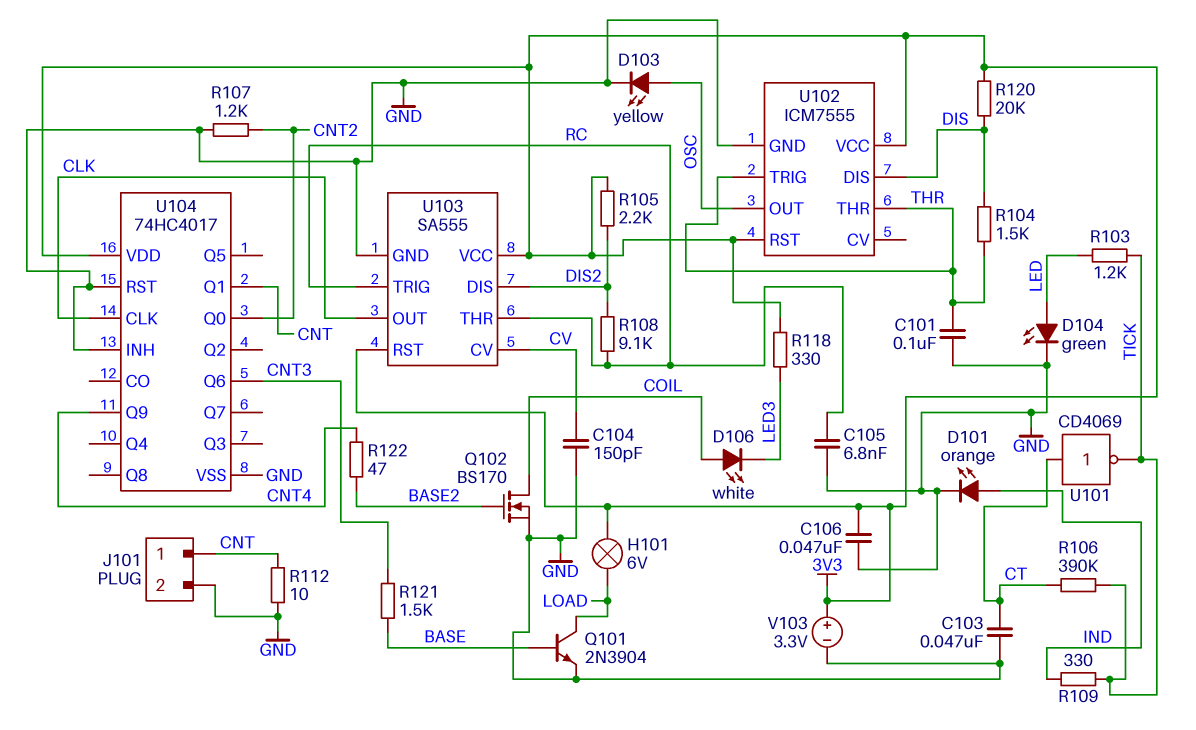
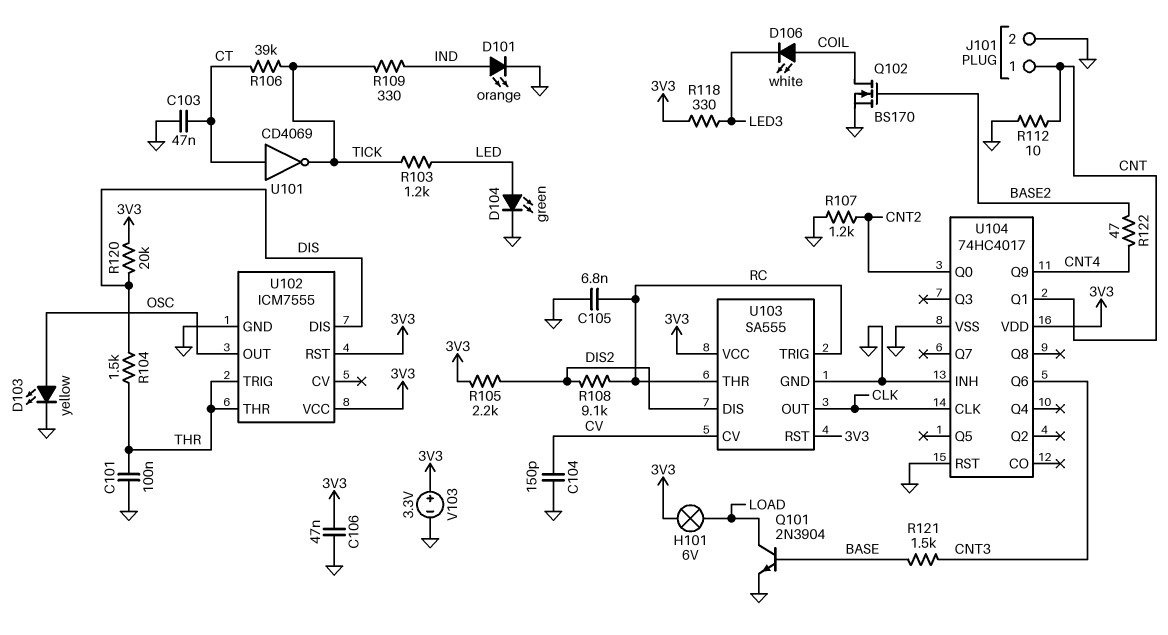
R106: 390k (CT, TICK) -> 39k (CT, TICK)

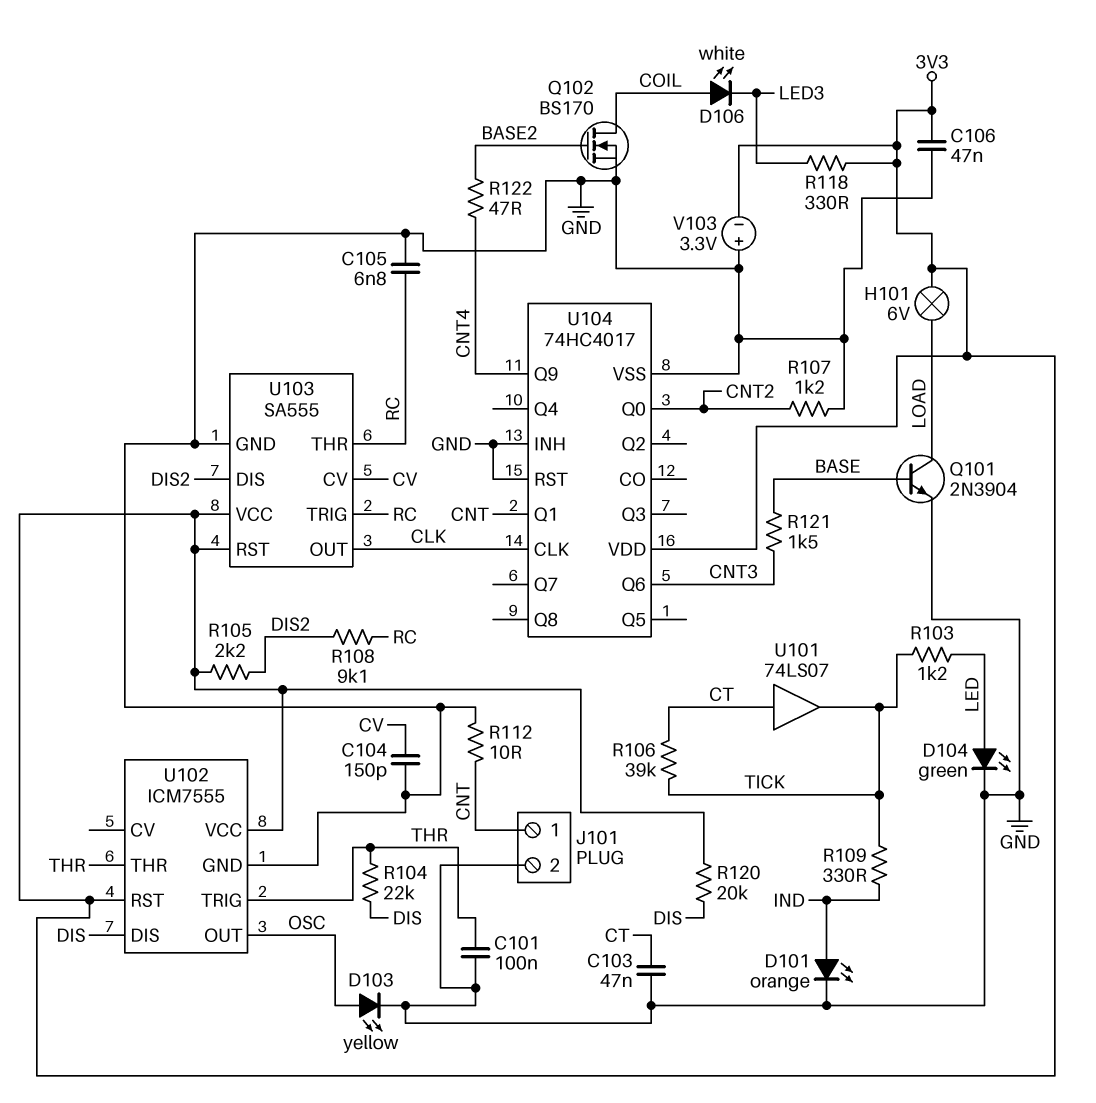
R104: 1.5k (DIS, THR) -> 22k (DIS, THR)
U101: NOT CD4069 (in CT, out TICK) -> buffer 74LS07 (in CT, out TICK)
V103: 3.3V (plus 3V3, minus GND) -> 3.3V (plus GND, minus 3V3)

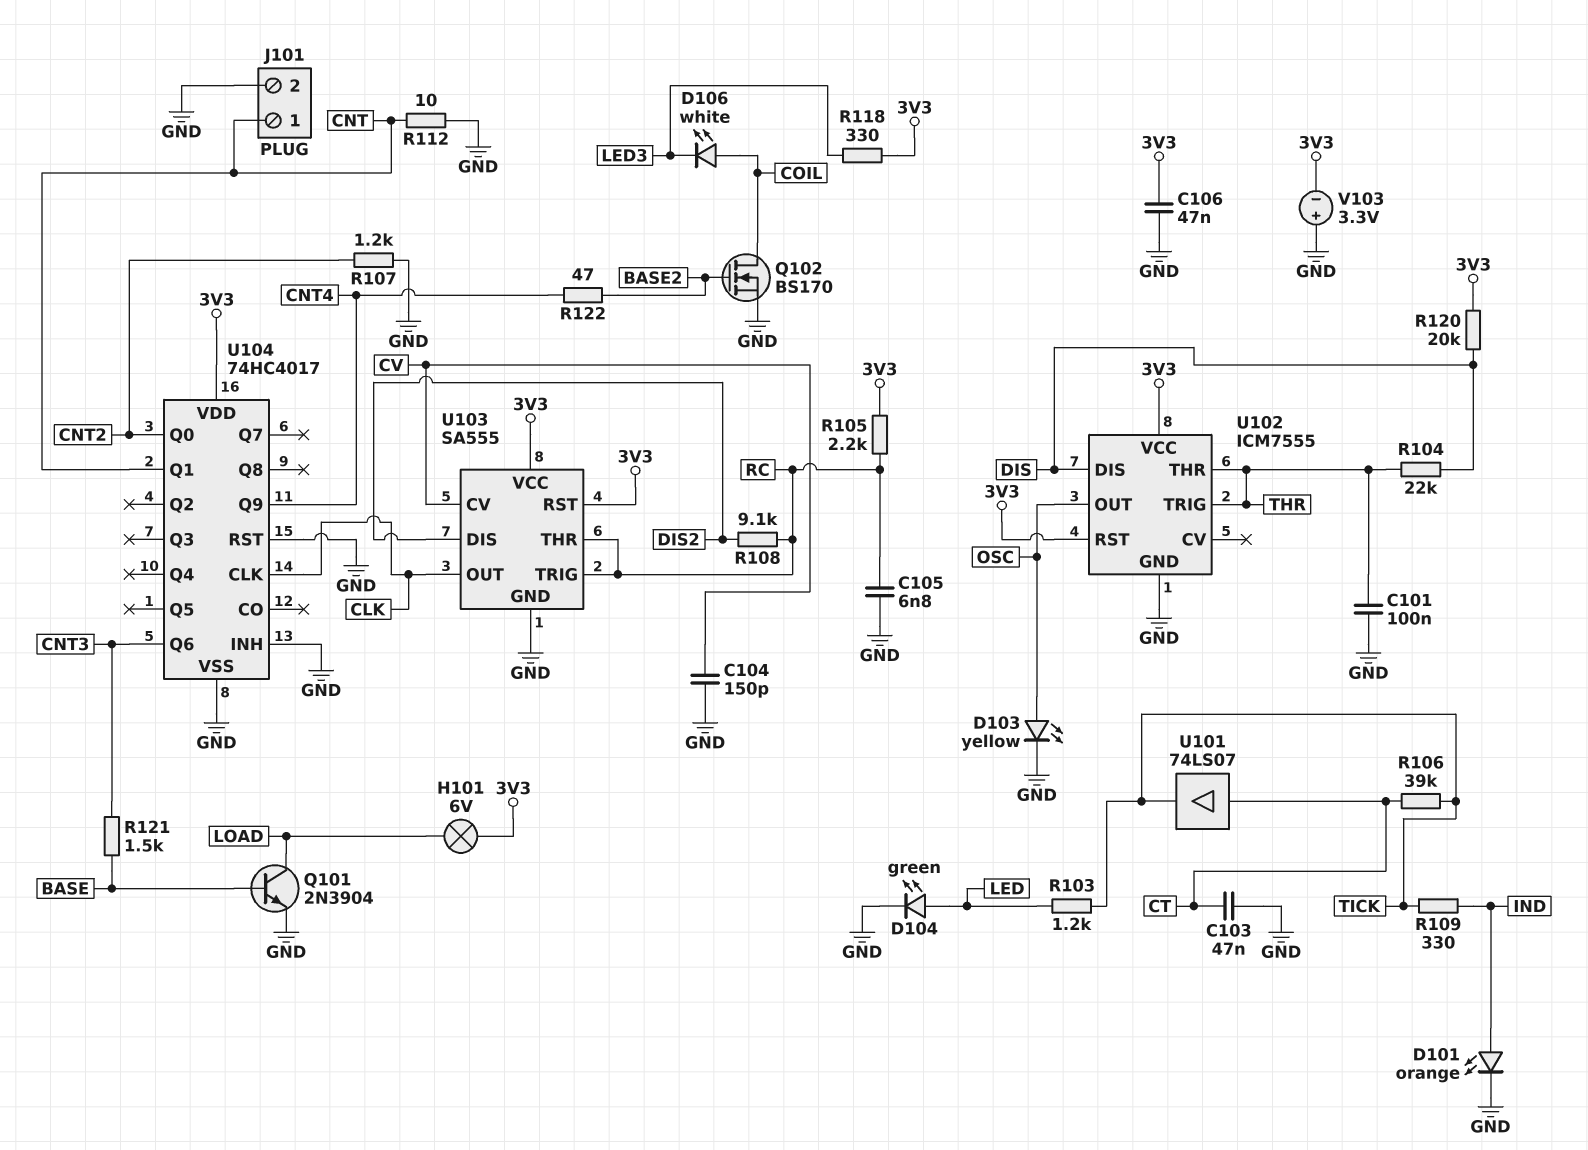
R105: 2.2k (3V3, DIS2) -> 2.2k (3V3, RC)

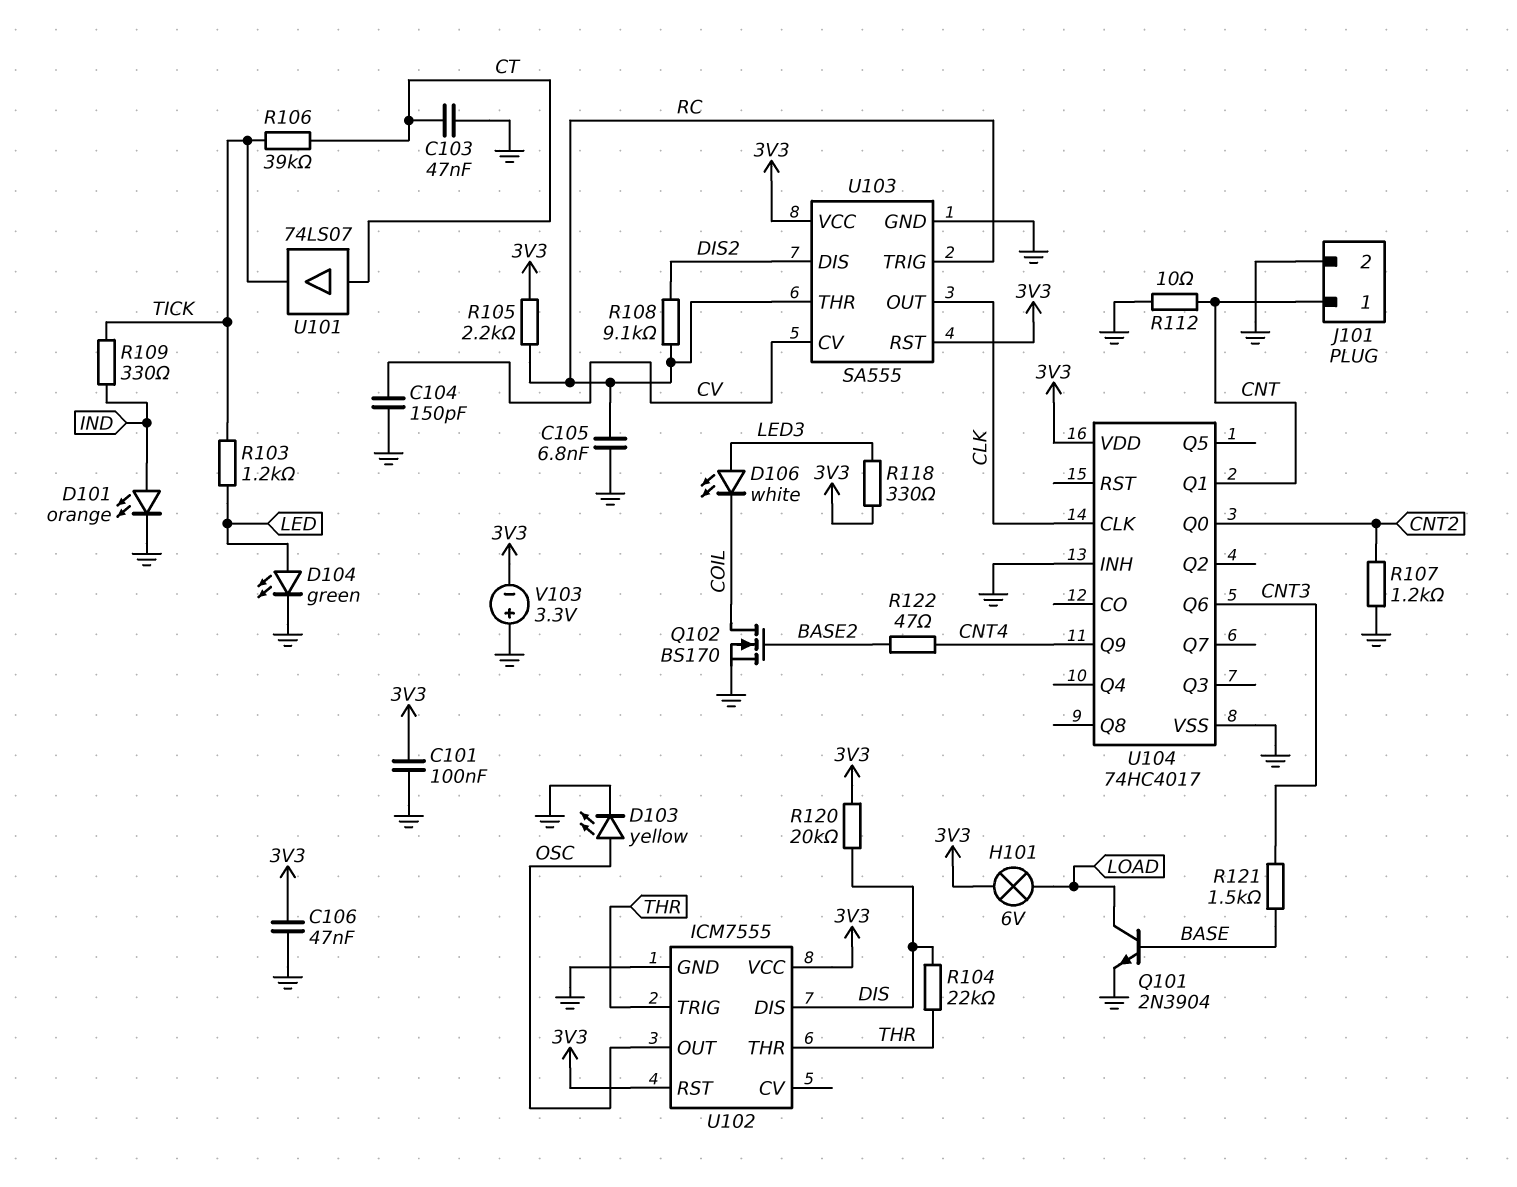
C101: 100nF (GND, THR) -> 100nF (3V3, GND)
D106: LED white (A COIL, K LED3) -> LED white (A LED3, K COIL)
U104 pin RST: GND -> none

